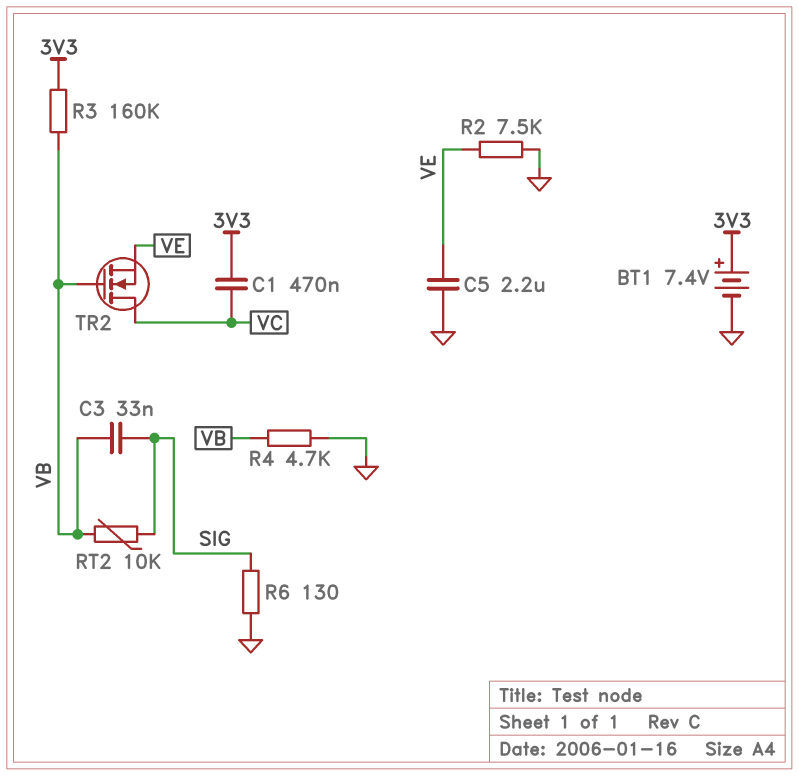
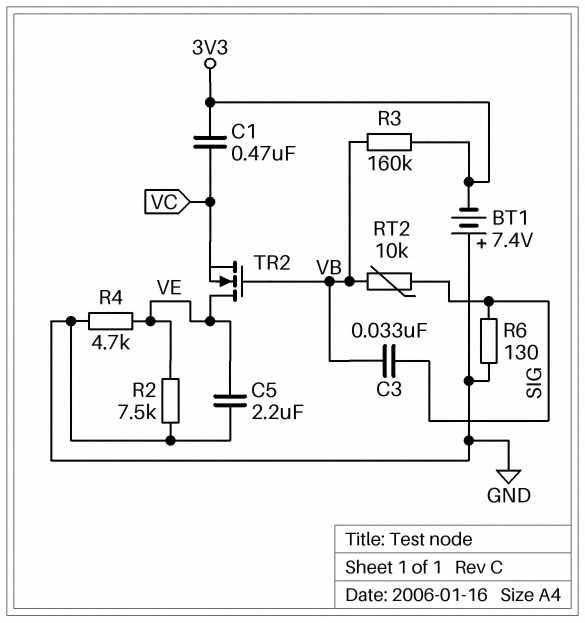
BT1: 7.4V (plus 3V3, minus GND) -> 7.4V (plus GND, minus 3V3)
R4: 4.7k (GND, VB) -> 4.7k (GND, VE)
TR2: NMOS (G VB, D VC, S VE) -> NMOS (G VB, D VE, S VC)

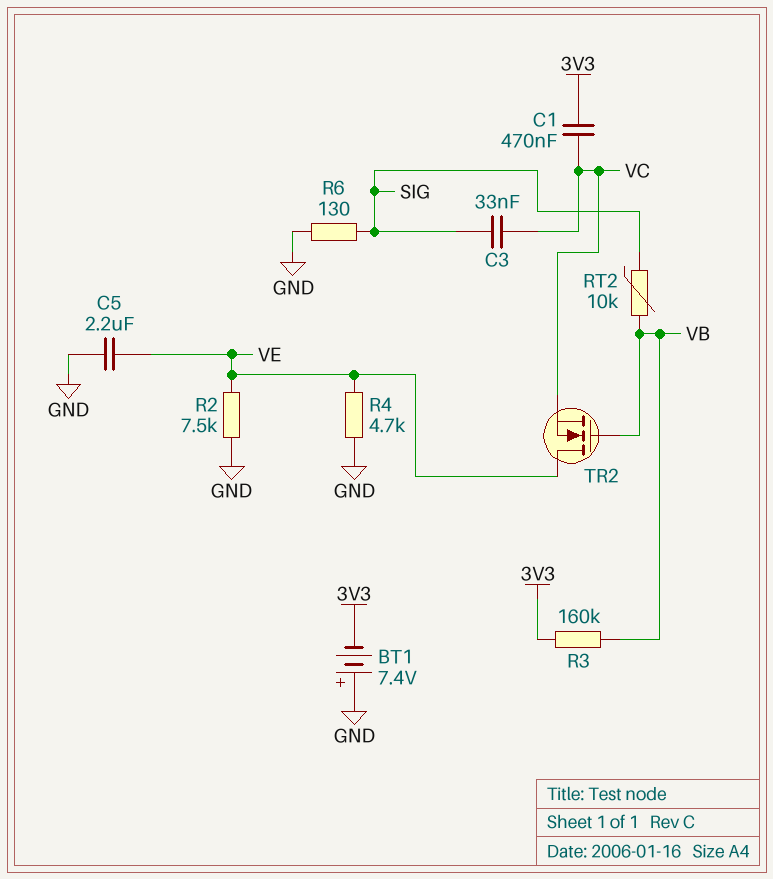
C3: 33nF (SIG, VB) -> 33nF (SIG, VC)

